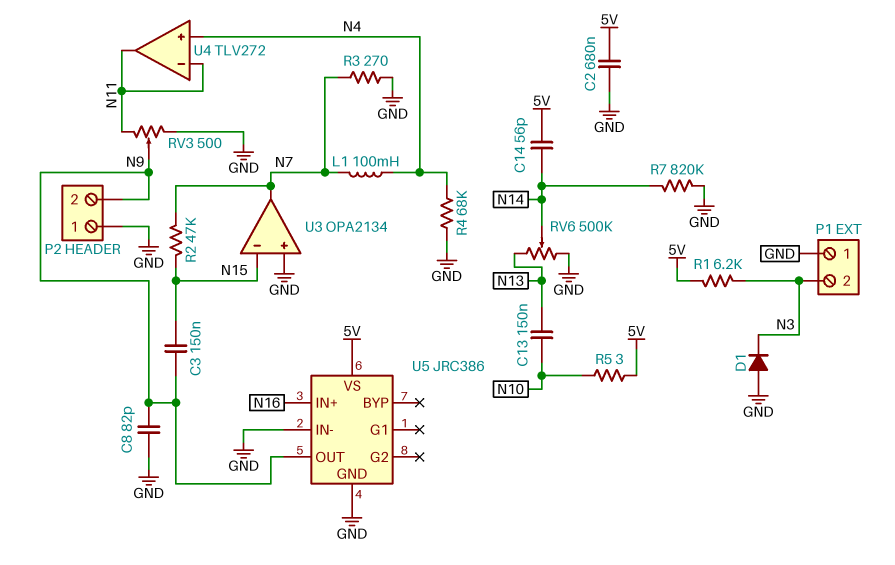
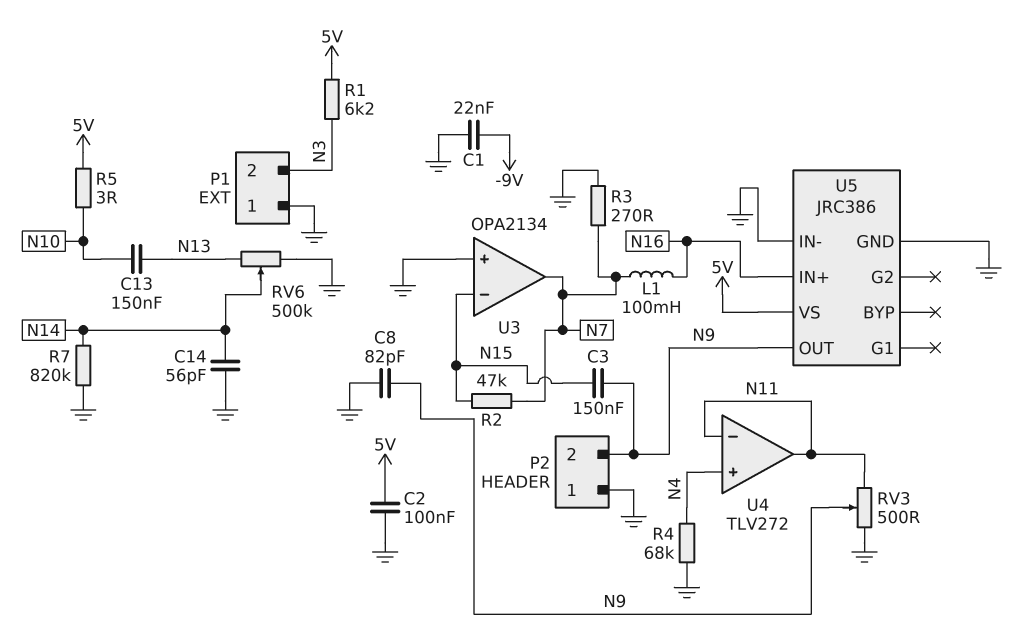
C1: none -> 22nF (-9V, GND)
C2: 680nF (5V, GND) -> 100nF (5V, GND)
C14: 56pF (5V, N14) -> 56pF (GND, N14)
D1: diode (A GND, K N3) -> none
L1: 100mH (N4, N7) -> 100mH (N7, N16)

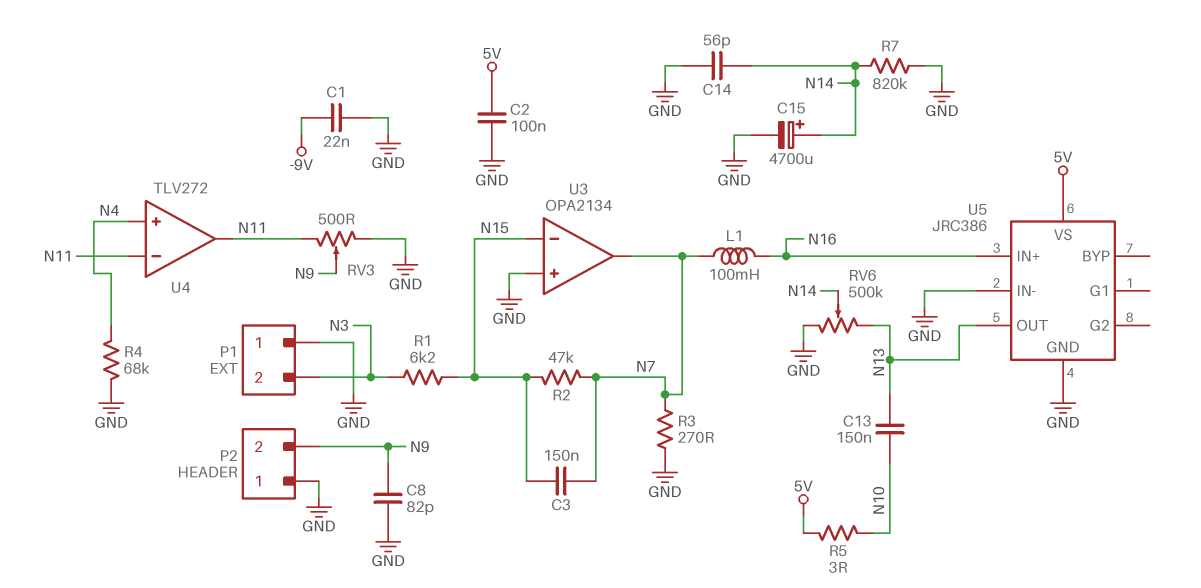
C3: 150nF (N9, N15) -> 150nF (N7, N15)
C15: none -> 4700uF (plus N14, minus GND)
R1: 6.2k (5V, N3) -> 6.2k (N3, N15)
U5 pin OUT: N9 -> N13

